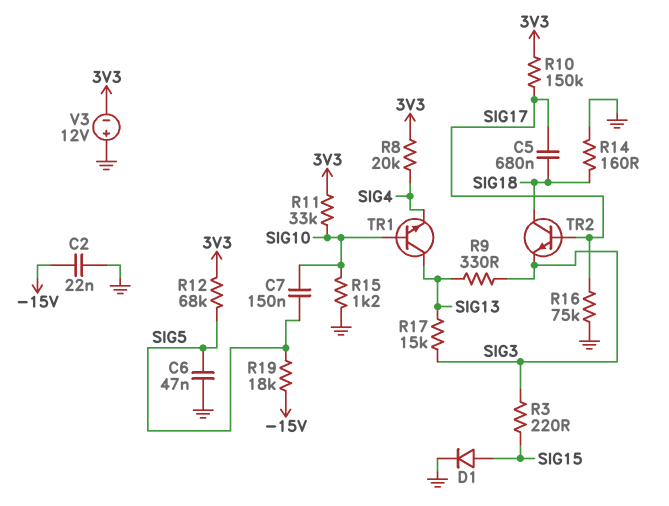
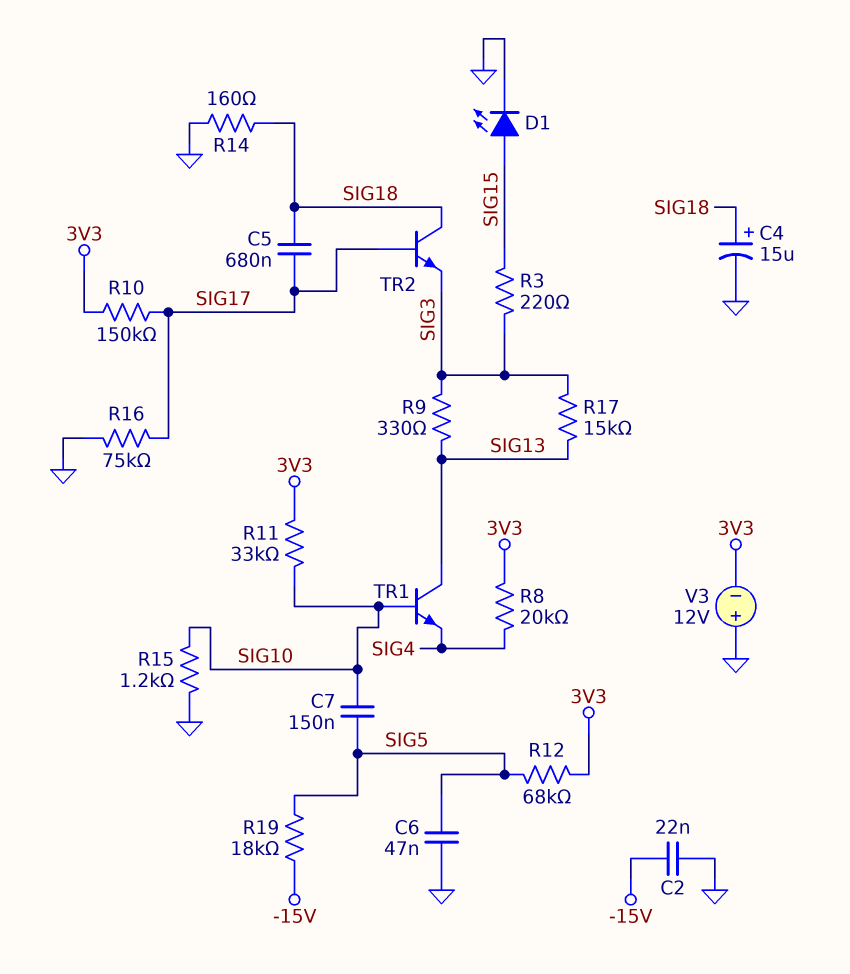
C4: none -> 15uF (plus SIG18, minus GND)
D1: diode (A SIG15, K GND) -> LED (A SIG15, K GND)

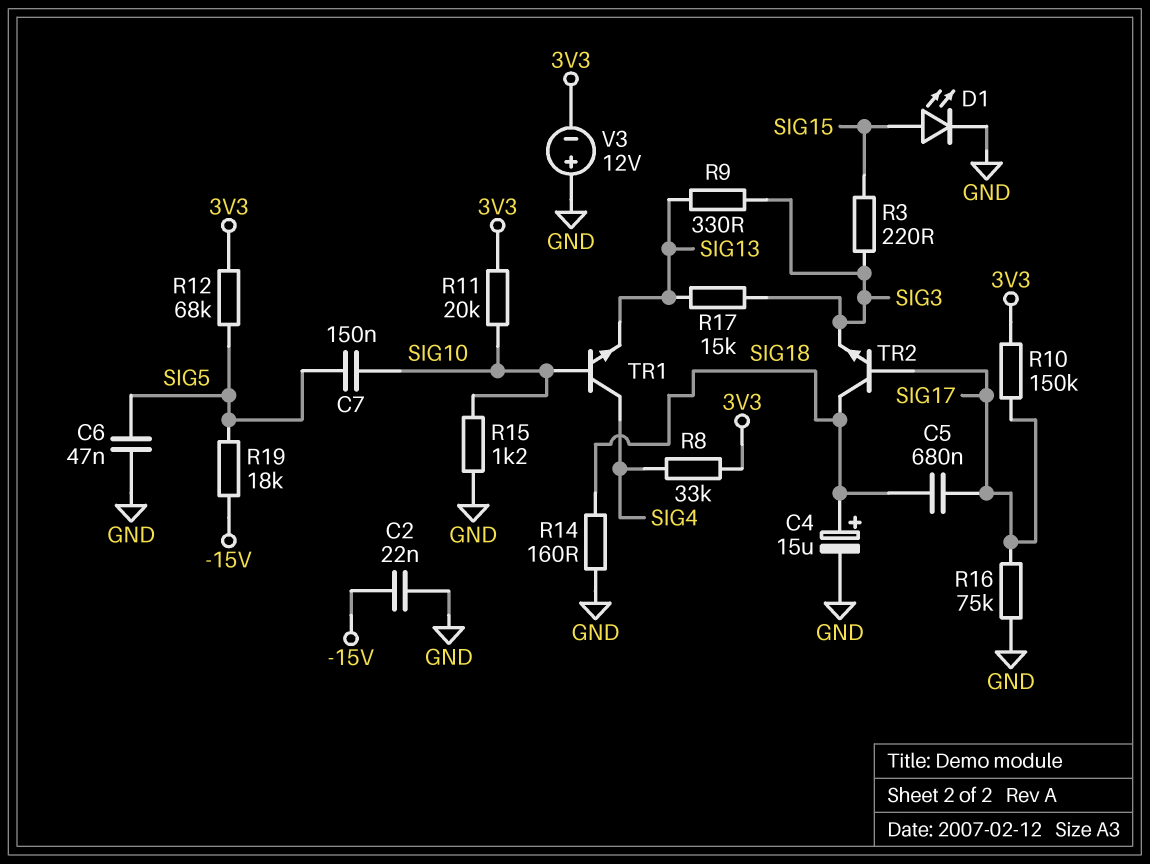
R8: 20k (3V3, SIG4) -> 33k (3V3, SIG4)
R11: 33k (3V3, SIG10) -> 20k (3V3, SIG10)
TR1: NPN (B SIG10, C SIG13, E SIG4) -> NPN (B SIG10, C SIG4, E SIG13)

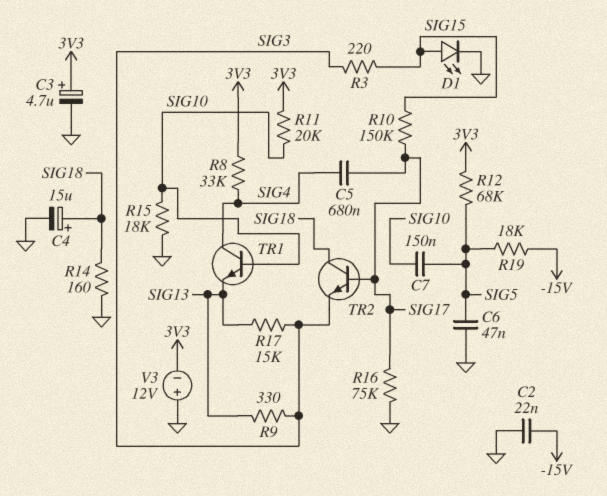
C3: none -> 4.7uF (plus 3V3, minus GND)
C5: 680nF (SIG17, SIG18) -> 680nF (SIG4, SIG17)
R10: 150k (3V3, SIG17) -> 150k (SIG15, SIG17)
R15: 1.2k (GND, SIG10) -> 18k (GND, SIG10)

